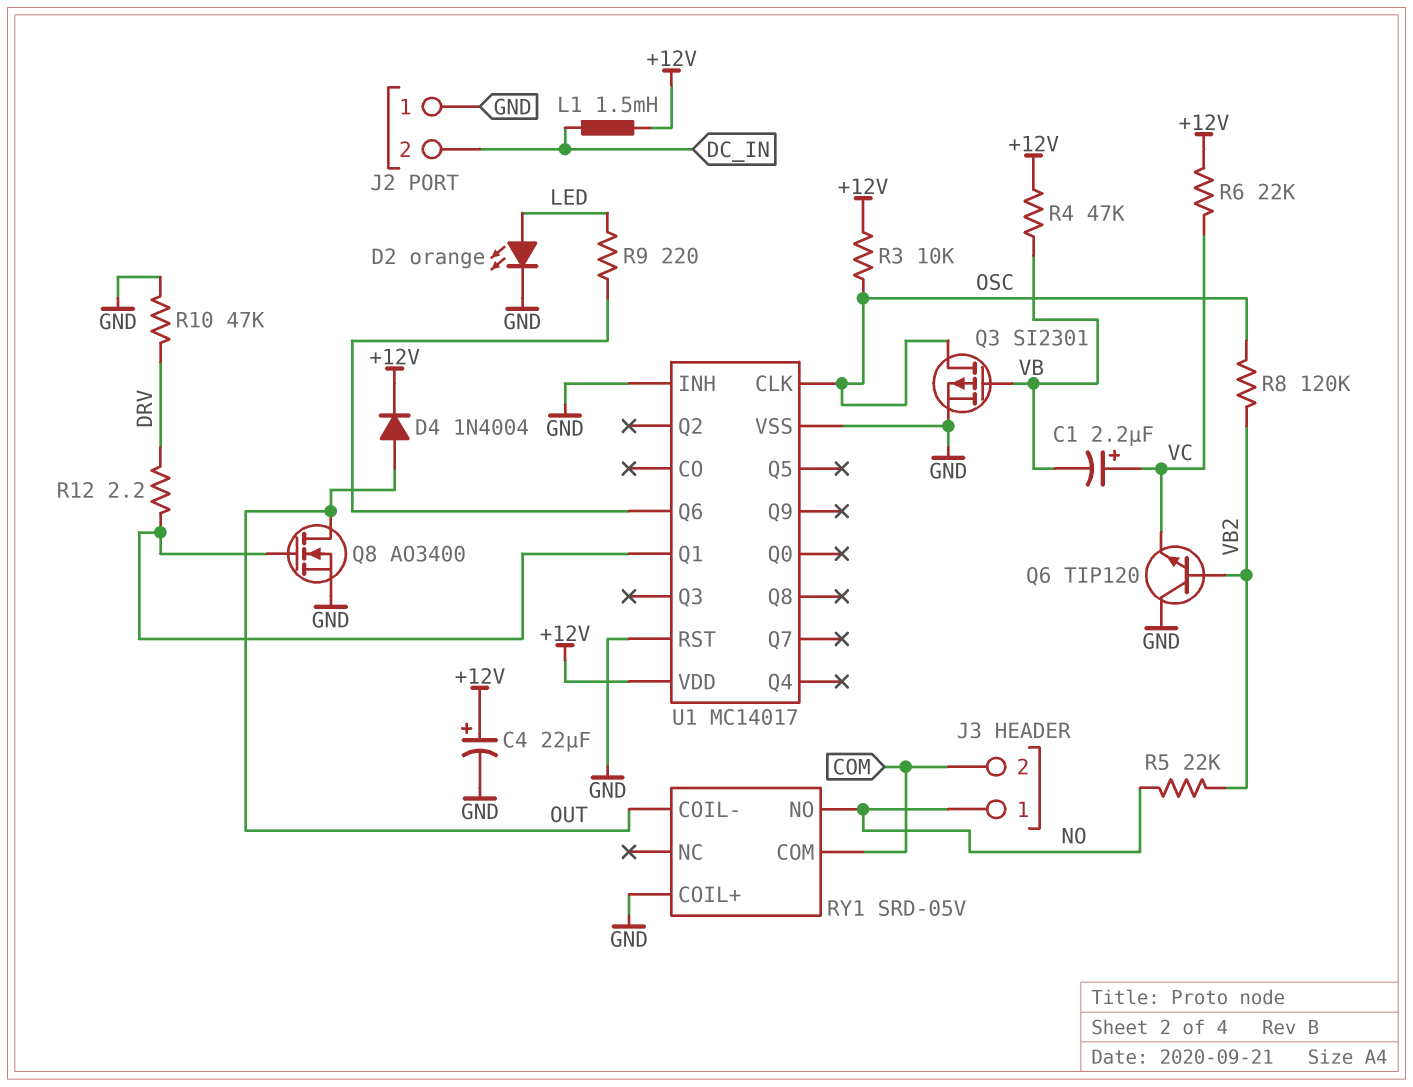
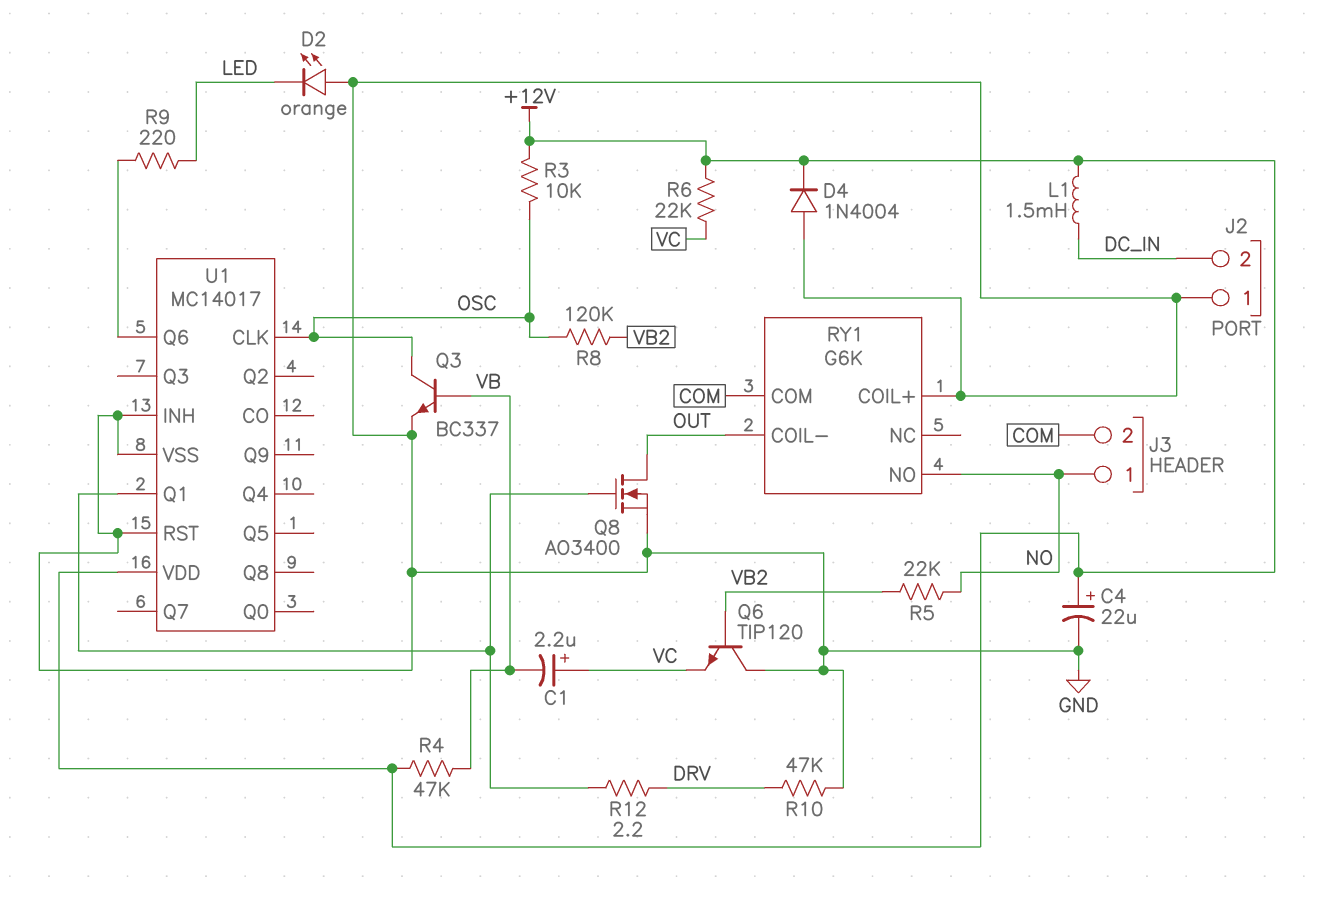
D2: LED orange (A LED, K GND) -> LED orange (A GND, K LED)
D4: diode 1N4004 (A OUT, K +12V) -> diode 1N4004 (A GND, K +12V)
Q3: PMOS SI2301 (G VB, D OSC, S GND) -> NPN BC337 (B VB, C OSC, E GND)
RY1: SRD-05V -> G6K

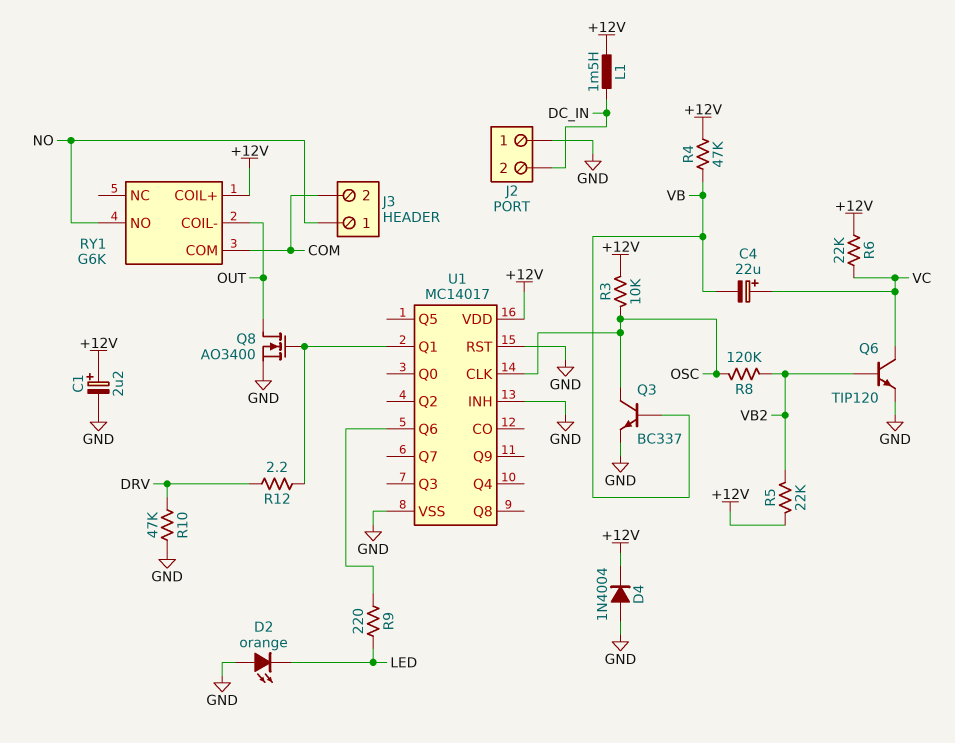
C1: 2.2uF (plus VC, minus VB) -> 2.2uF (plus +12V, minus GND)
C4: 22uF (plus +12V, minus GND) -> 22uF (plus VC, minus VB)
Q6: NPN TIP120 (B VB2, C GND, E VC) -> NPN TIP120 (B VB2, C VC, E GND)
R5: 22k (NO, VB2) -> 22k (+12V, VB2)
RY1 pin COIL+: GND -> +12V

